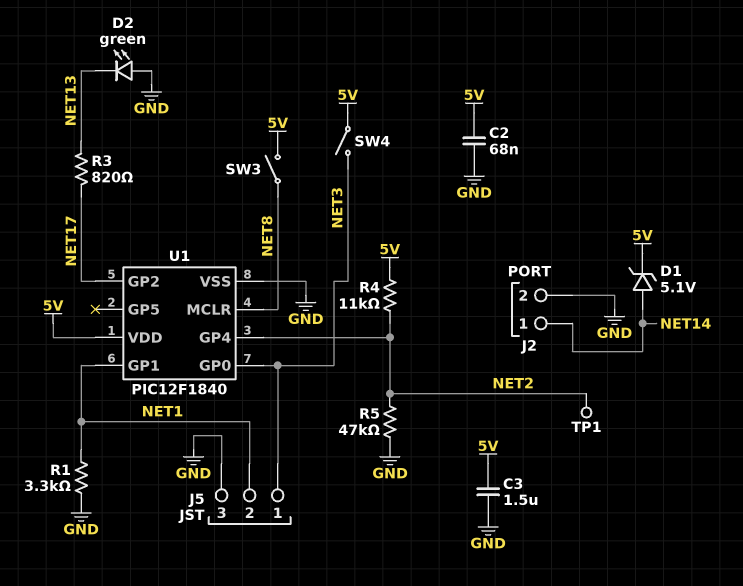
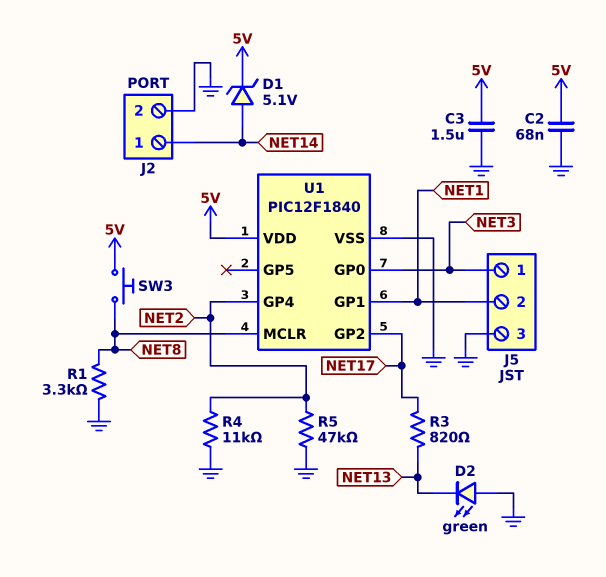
R1: 3.3k (GND, NET1) -> 3.3k (GND, NET8)
R4: 11k (5V, NET2) -> 11k (GND, NET2)
SW3: switch (5V, NET8) -> button (5V, NET8)
SW4: switch (5V, NET3) -> none
TP1: test point (NET2) -> none

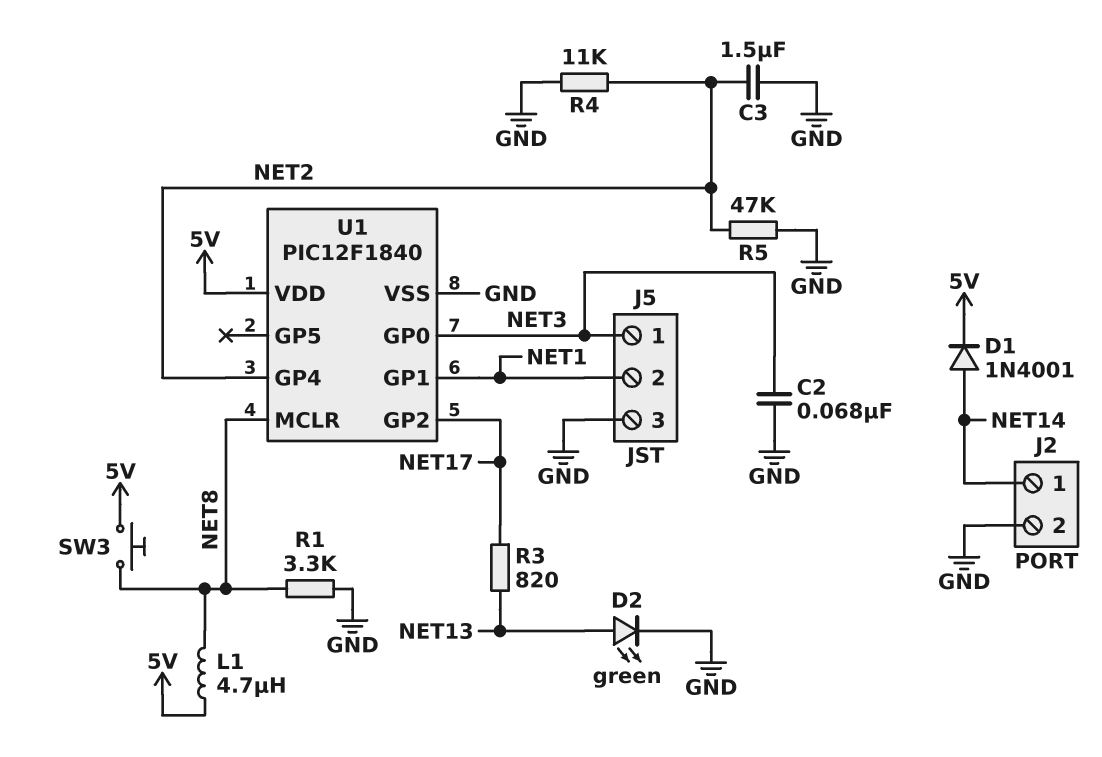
C2: 68nF (5V, GND) -> 68nF (GND, NET3)
C3: 1.5uF (5V, GND) -> 1.5uF (GND, NET2)
D1: zener 5.1V (A NET14, K 5V) -> diode 1N4001 (A NET14, K 5V)
D2: LED green (A GND, K NET13) -> LED green (A NET13, K GND)
L1: none -> 4.7uH (5V, NET8)

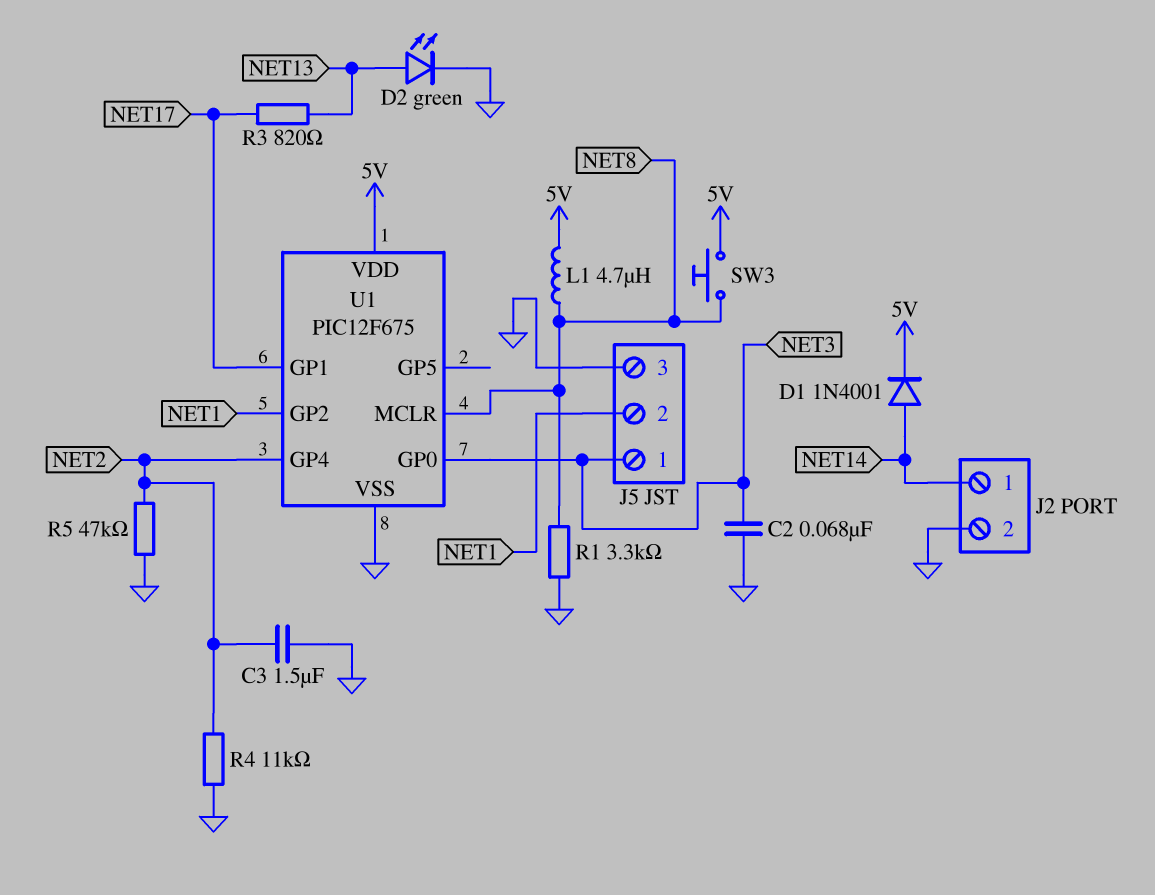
U1: PIC12F1840 -> PIC12F675
U1 pin GP1: NET1 -> NET17
U1 pin GP2: NET17 -> NET1

